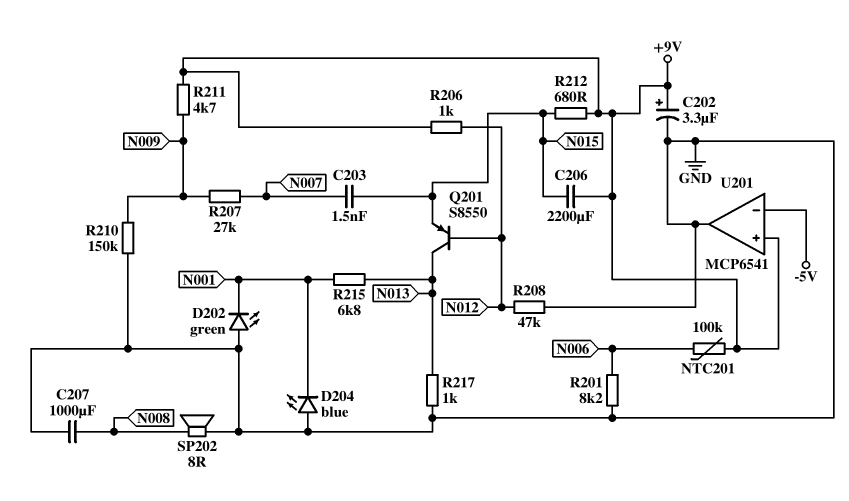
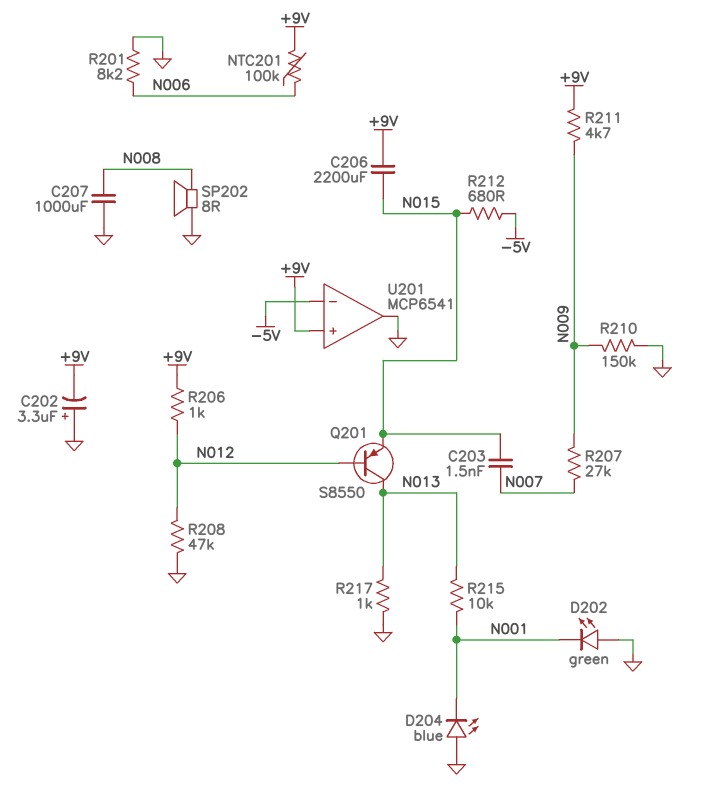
C202: 3.3uF (plus +9V, minus GND) -> 3.3uF (plus GND, minus +9V)
R212: 680 (+9V, N015) -> 680 (-5V, N015)
R215: 6.8k (N001, N013) -> 10k (N001, N013)

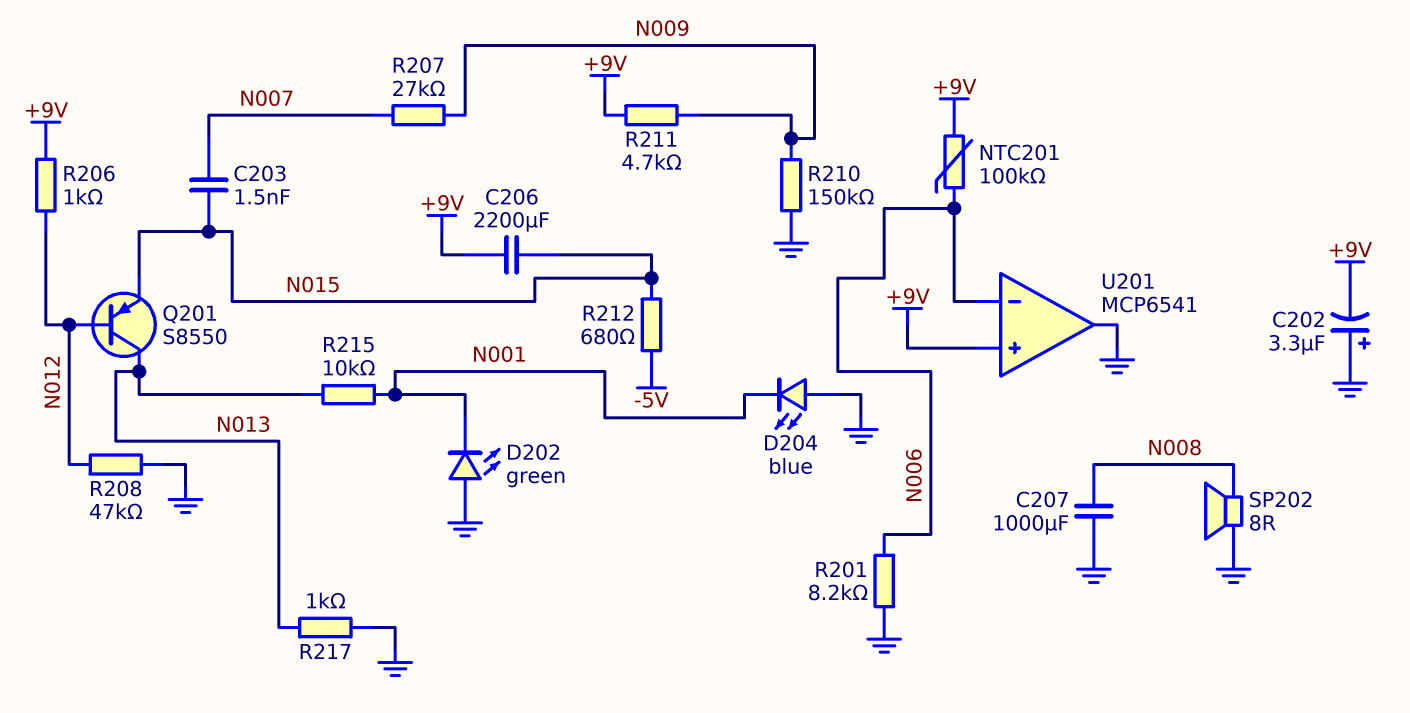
U201 pin in-: -5V -> N006

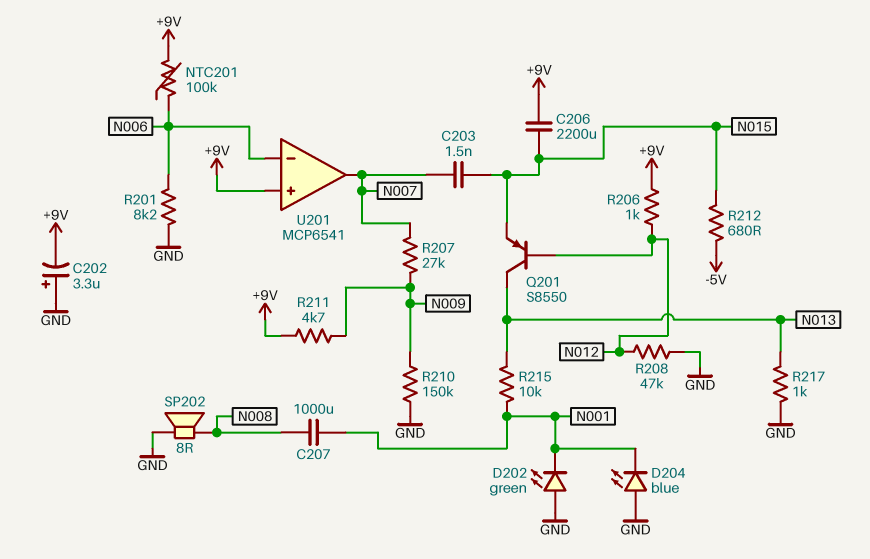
C207: 1000uF (GND, N008) -> 1000uF (N001, N008)
U201 pin out: GND -> N007

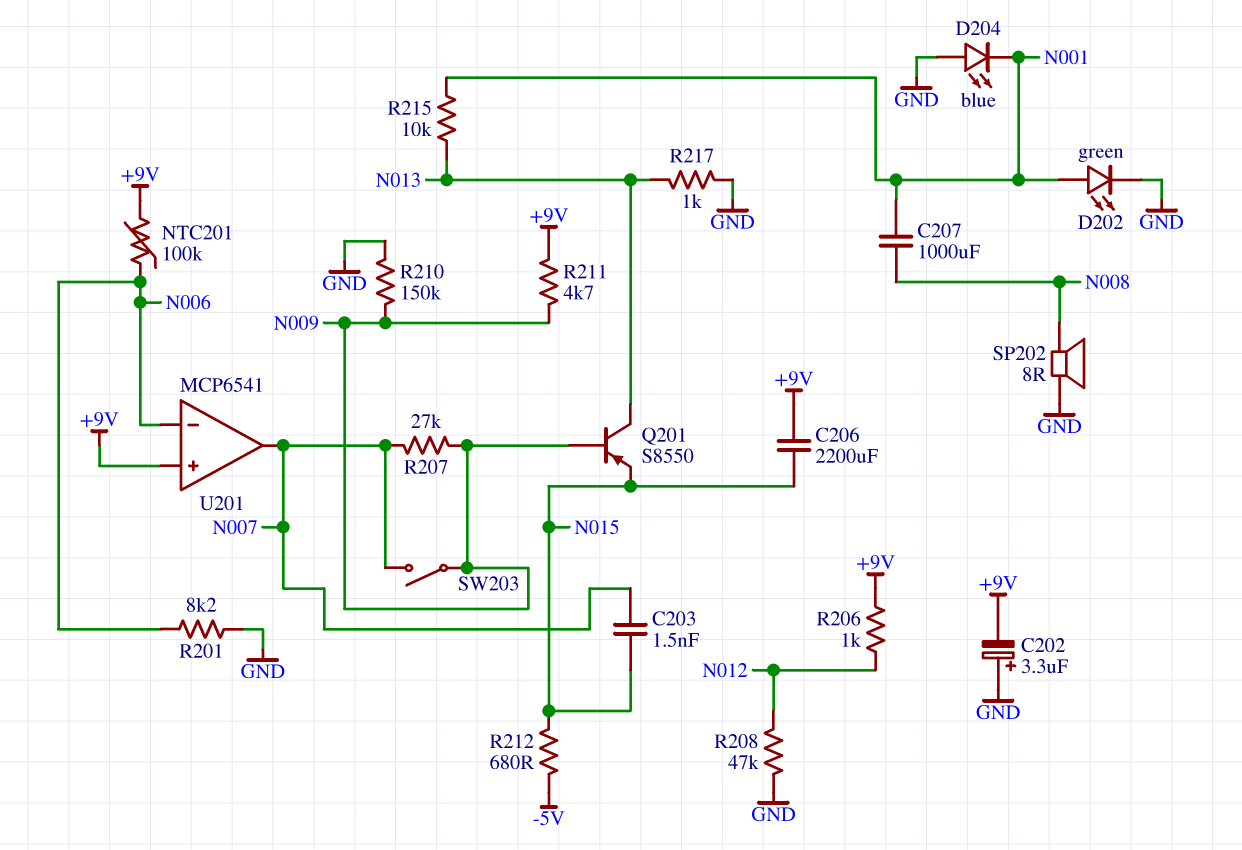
D202: LED green (A GND, K N001) -> LED green (A N001, K GND)
Q201: PNP S8550 (B N012, C N013, E N015) -> PNP S8550 (B N009, C N013, E N015)
SW203: none -> switch (N007, N009)

